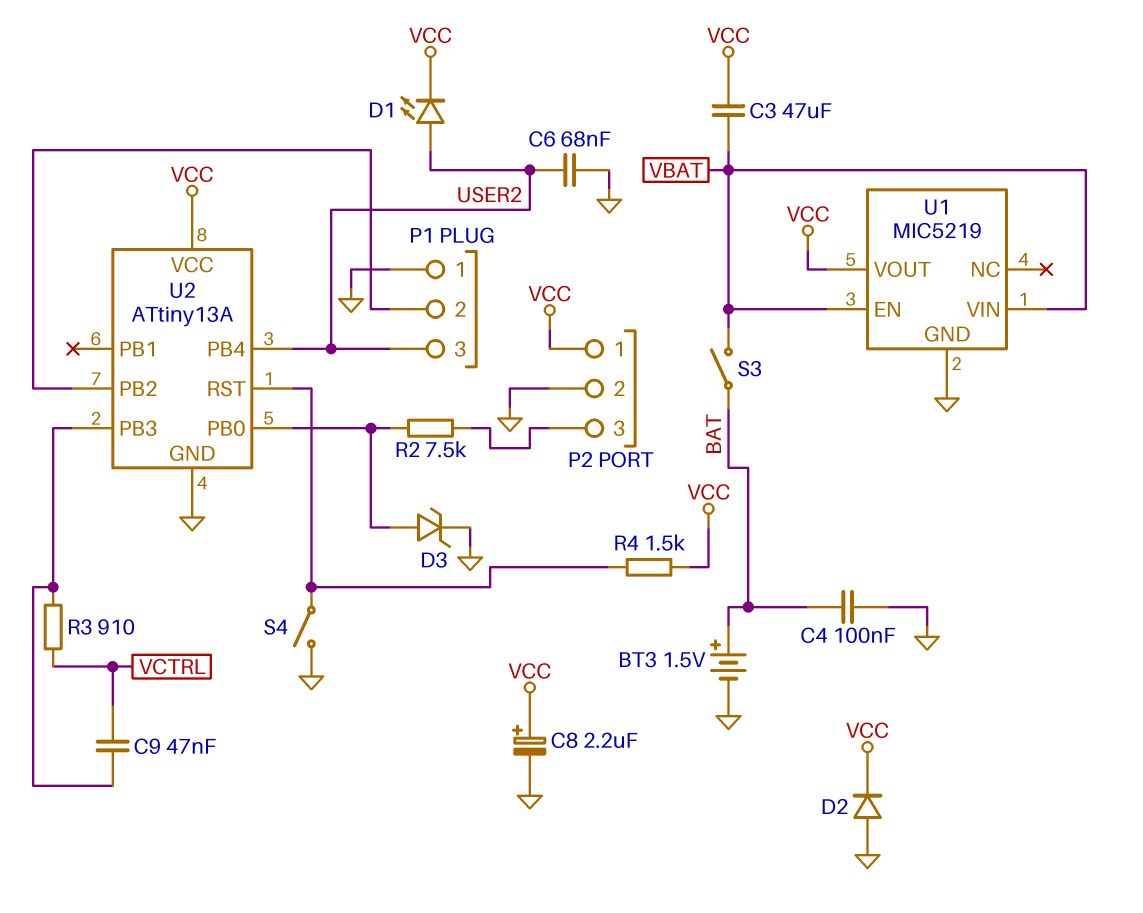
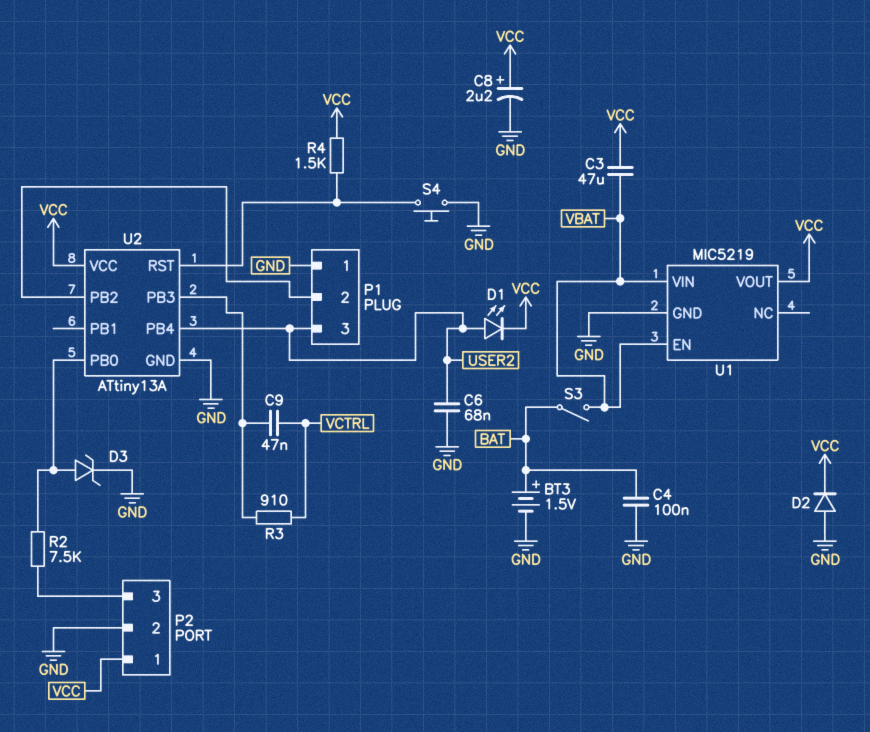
S4: switch (GND, U2/RST) -> button (GND, U2/RST)

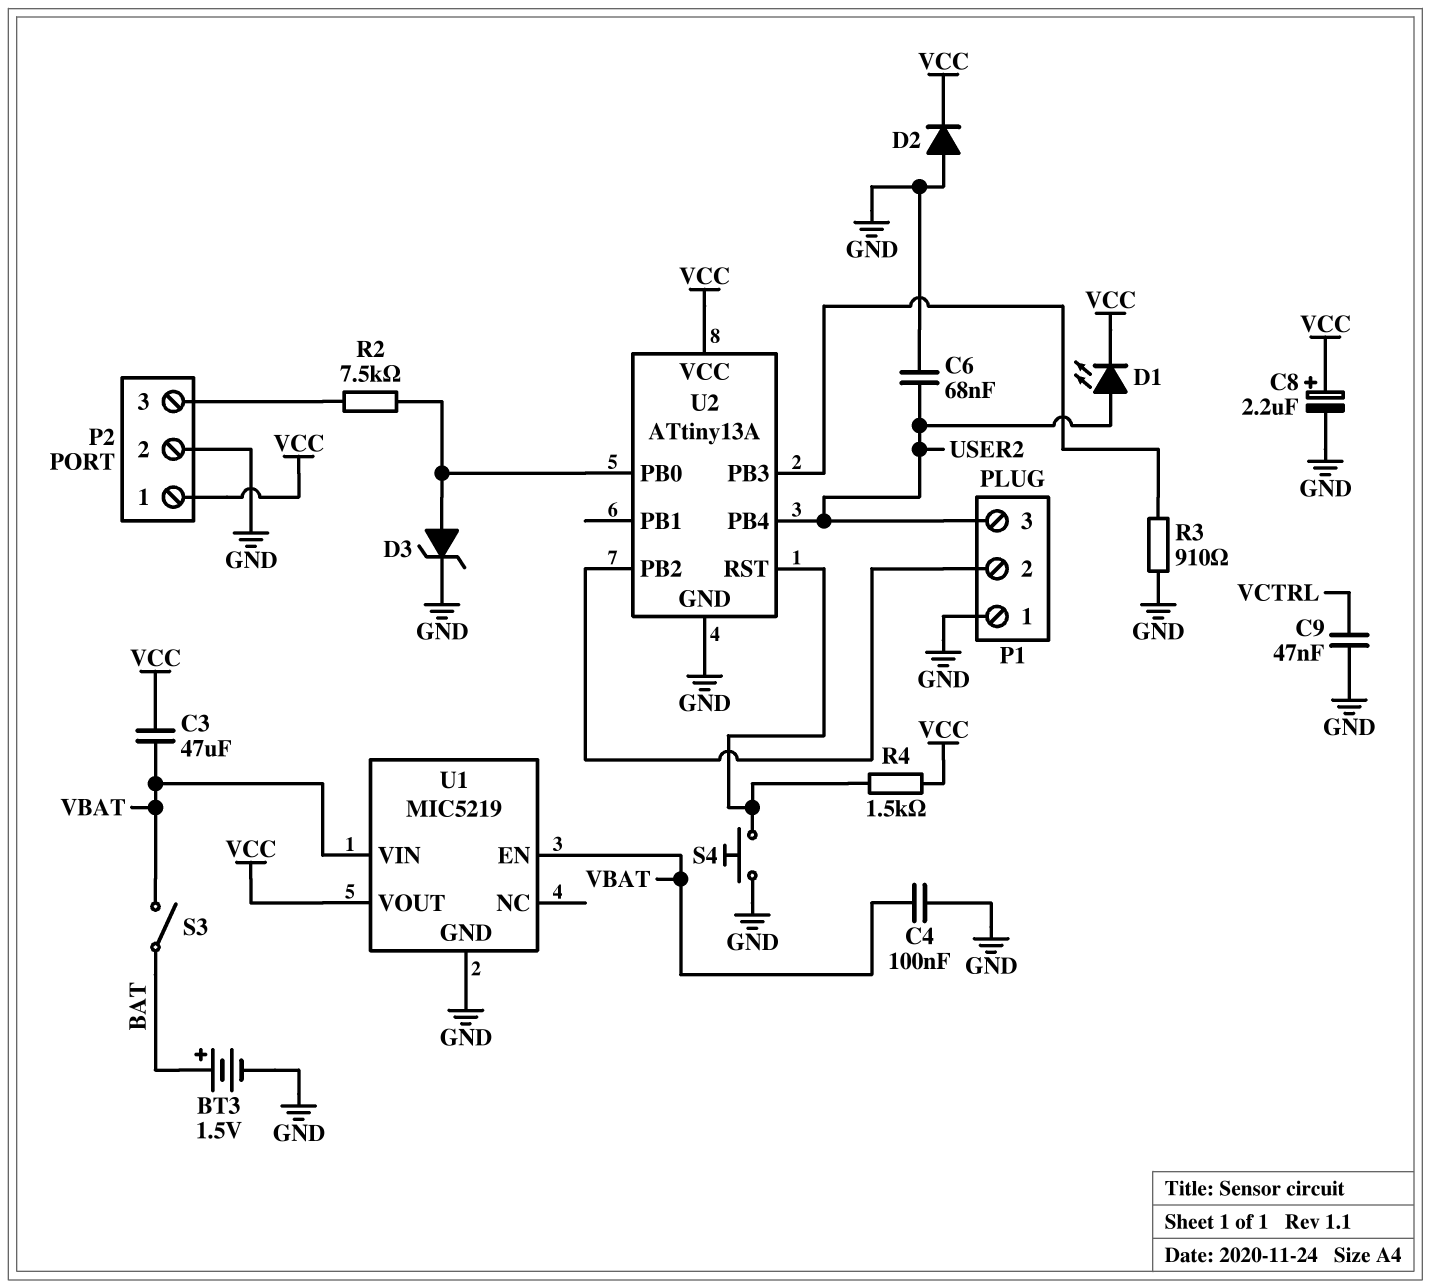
C4: 100nF (BAT, GND) -> 100nF (GND, VBAT)
C9: 47nF (U2/PB3, VCTRL) -> 47nF (GND, VCTRL)
R3: 910 (U2/PB3, VCTRL) -> 910 (GND, U2/PB3)

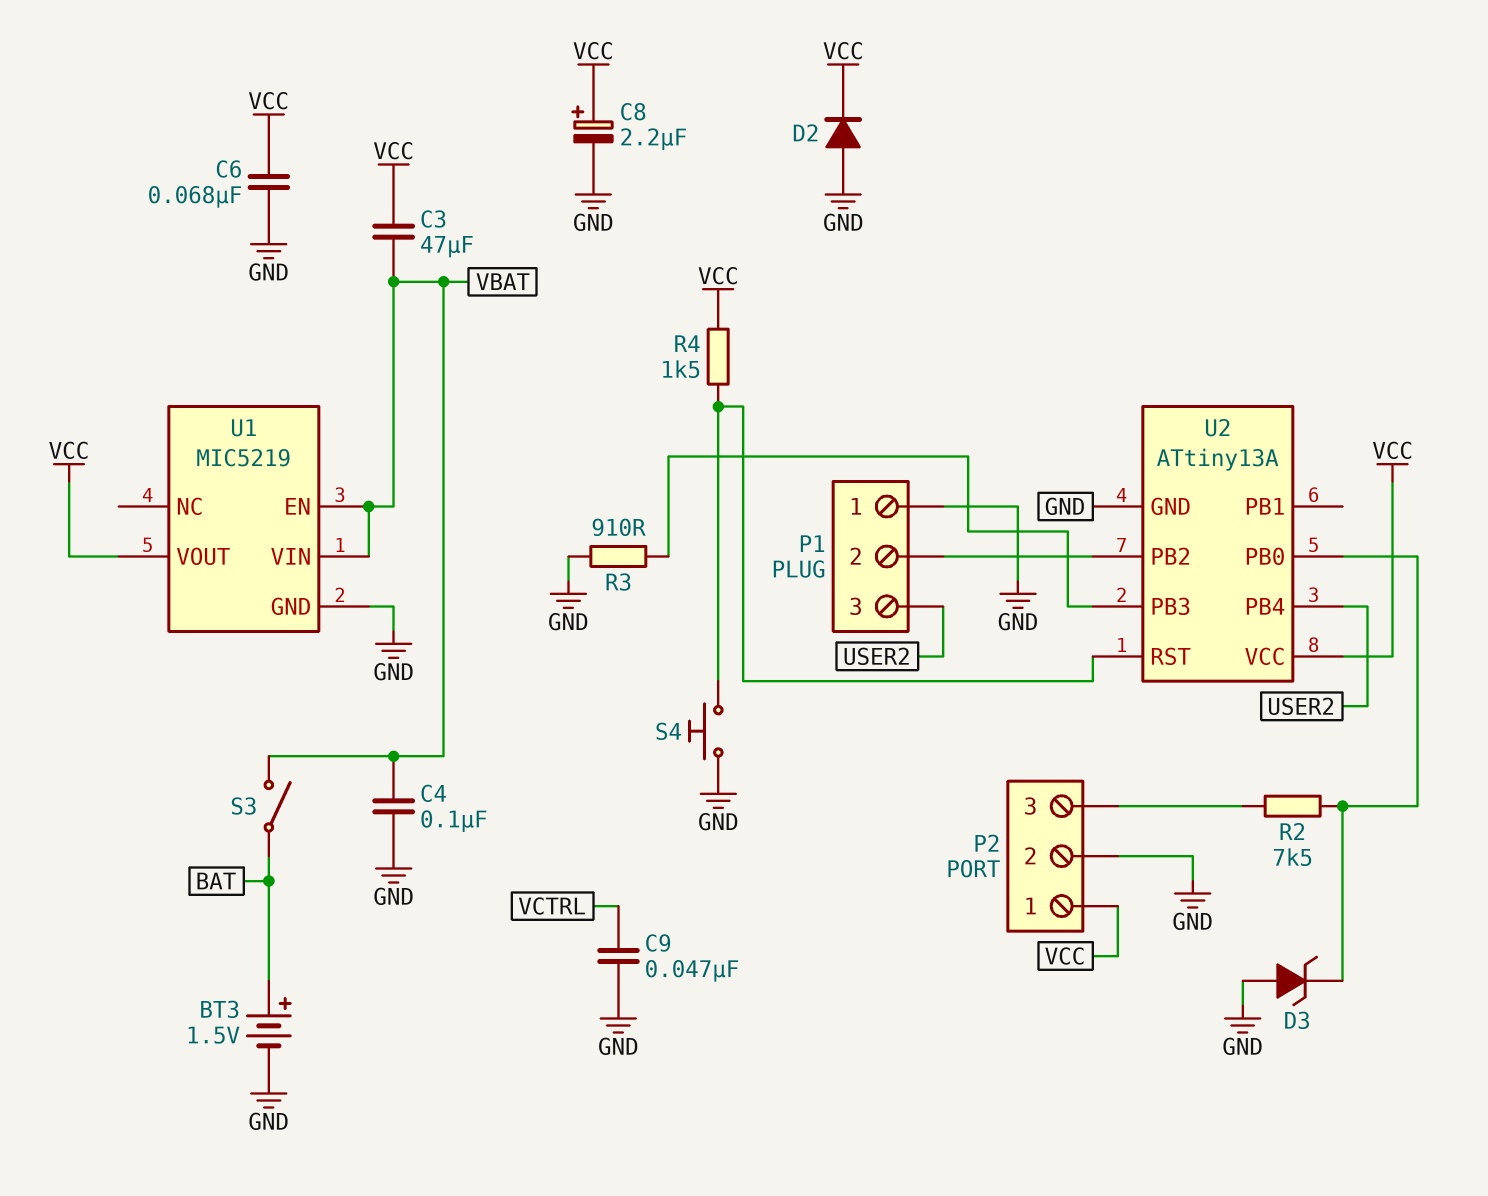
C6: 68nF (GND, USER2) -> 68nF (GND, VCC)
D1: LED (A USER2, K VCC) -> none
D3: zener (A U2/PB0, K GND) -> zener (A GND, K U2/PB0)

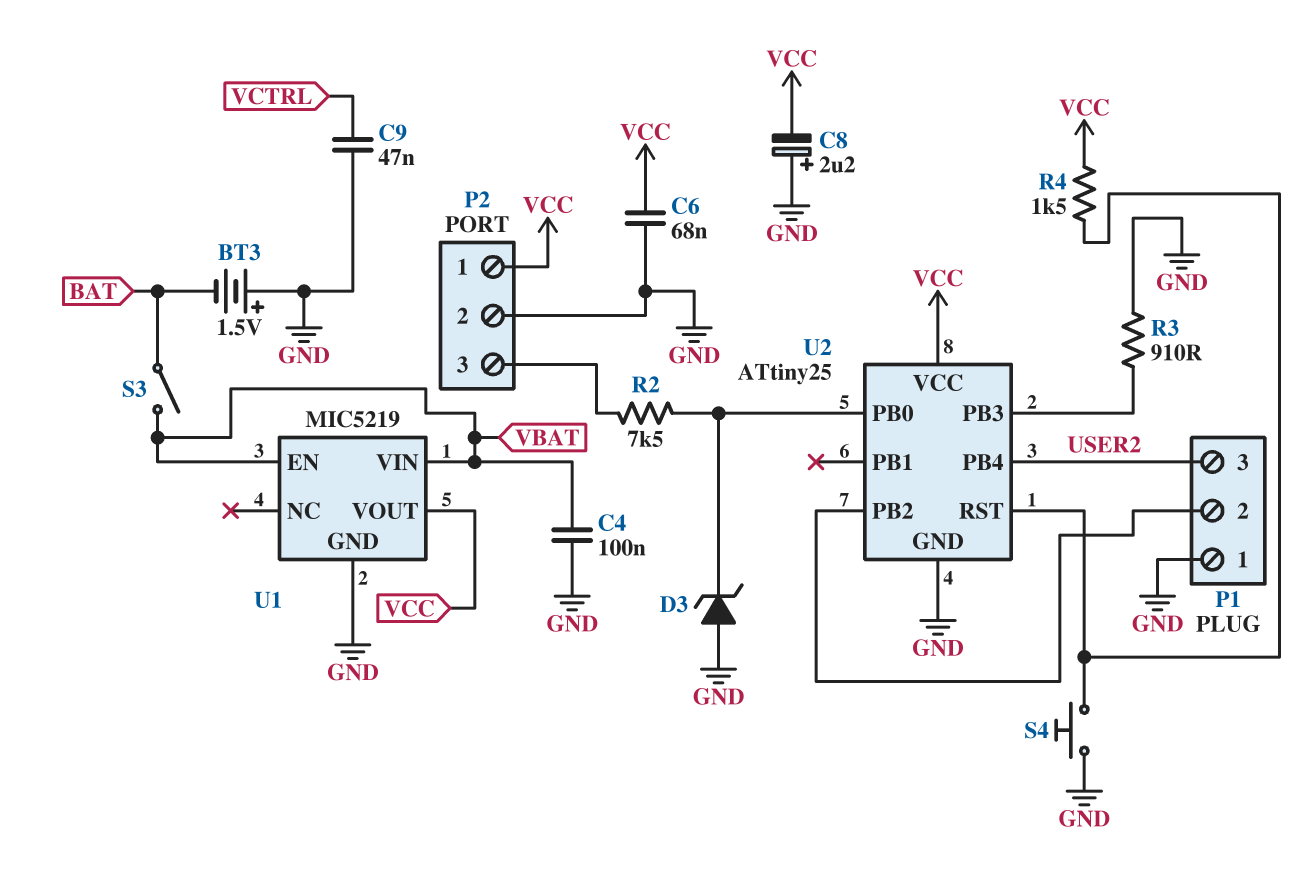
BT3: 1.5V (plus BAT, minus GND) -> 1.5V (plus GND, minus BAT)
C3: 47uF (VBAT, VCC) -> none
C8: 2.2uF (plus VCC, minus GND) -> 2.2uF (plus GND, minus VCC)
D2: diode (A GND, K VCC) -> none
U2: ATtiny13A -> ATtiny25

